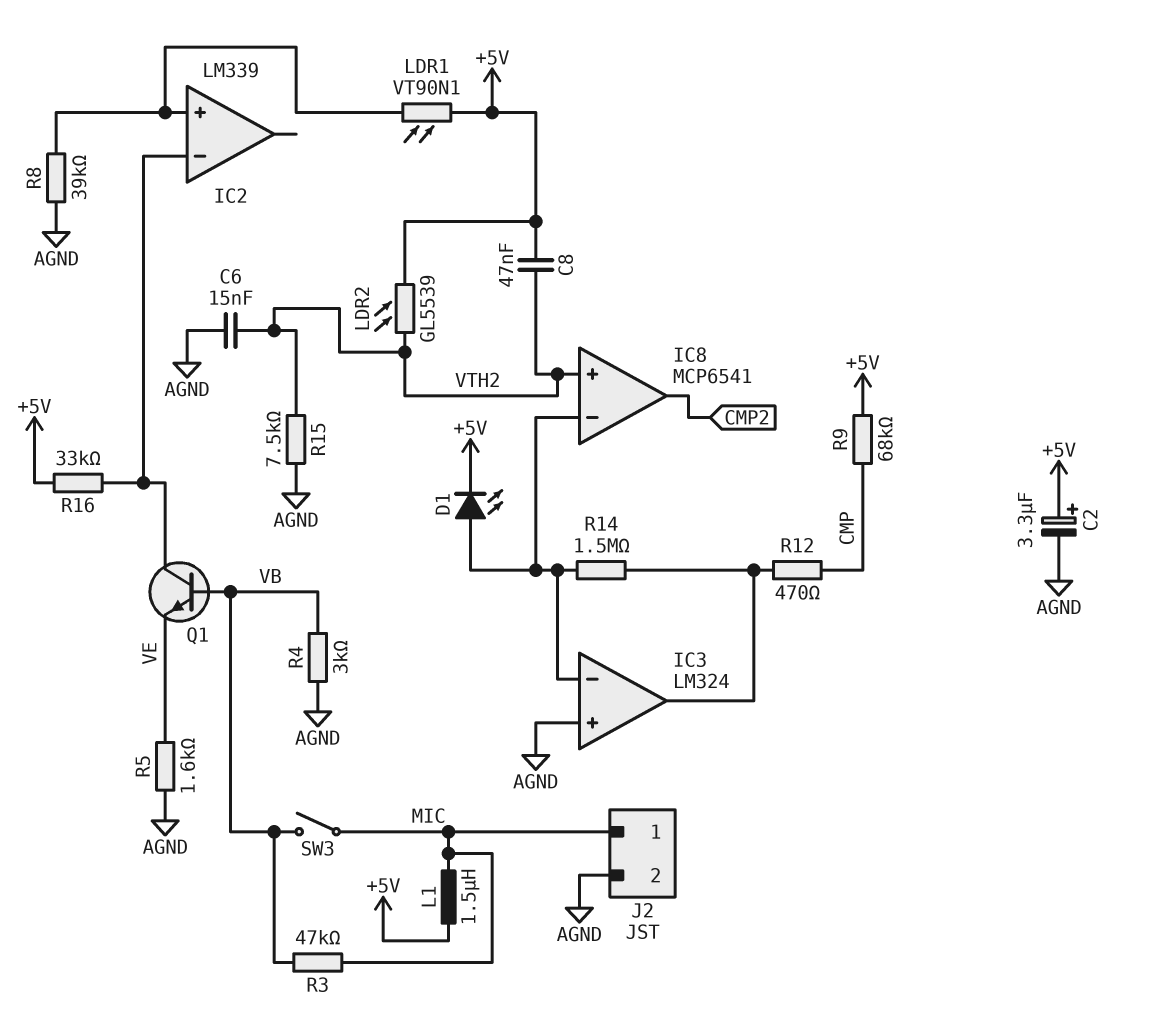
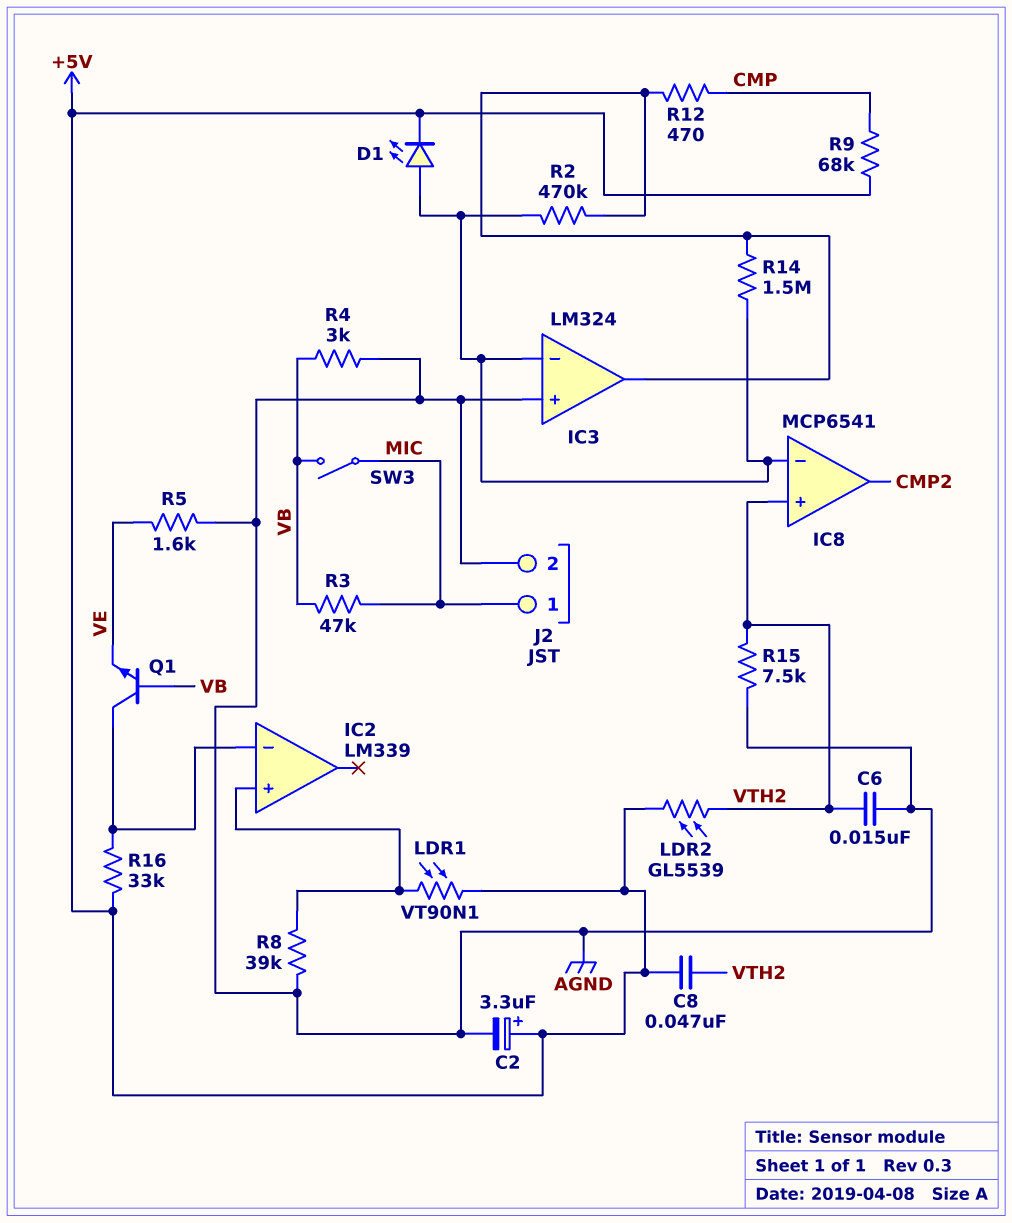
L1: 1.5uH (+5V, MIC) -> none
R2: none -> 470k (IC3/in-, IC3/out)

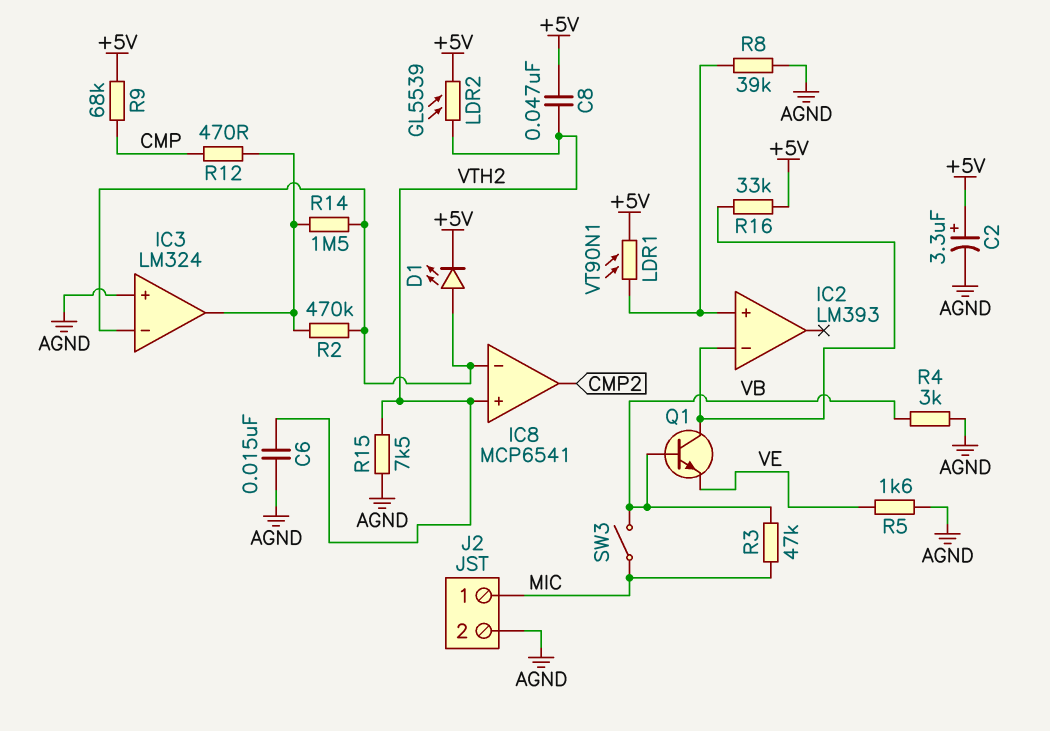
IC2: LM339 -> LM393

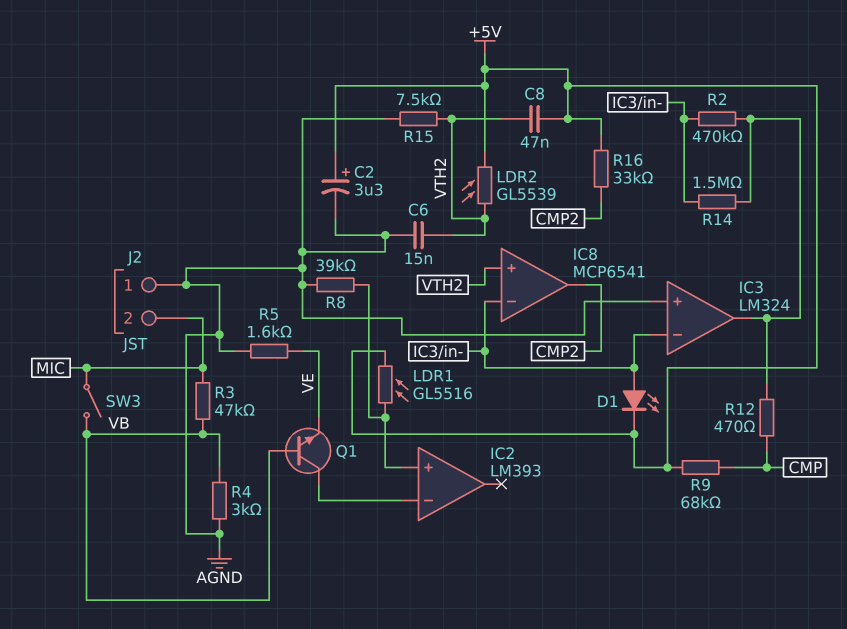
J2 pin 1: MIC -> AGND
J2 pin 2: AGND -> MIC
LDR1: VT90N1 (+5V, IC2/in+) -> GL5516 (+5V, IC2/in+)
R16: 33k (+5V, IC2/in-) -> 33k (+5V, CMP2)

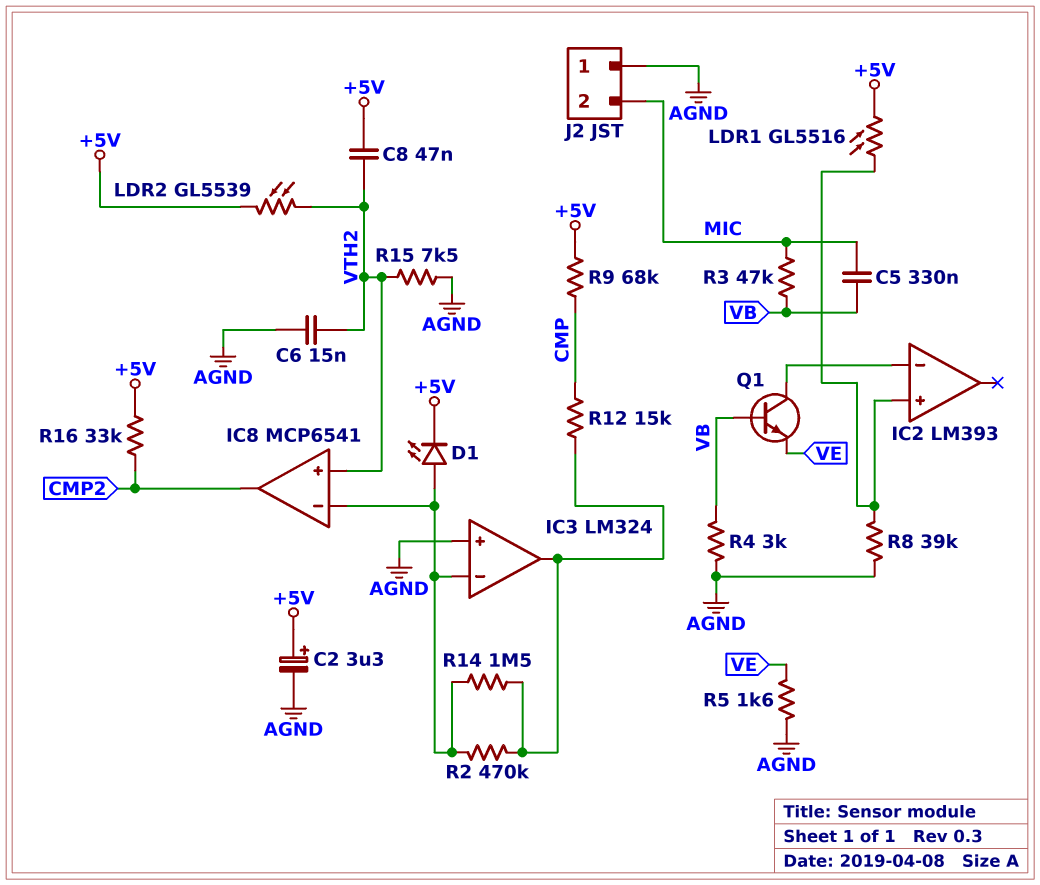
C5: none -> 330nF (MIC, VB)
R12: 470 (CMP, IC3/out) -> 15k (CMP, IC3/out)
SW3: switch (MIC, VB) -> none

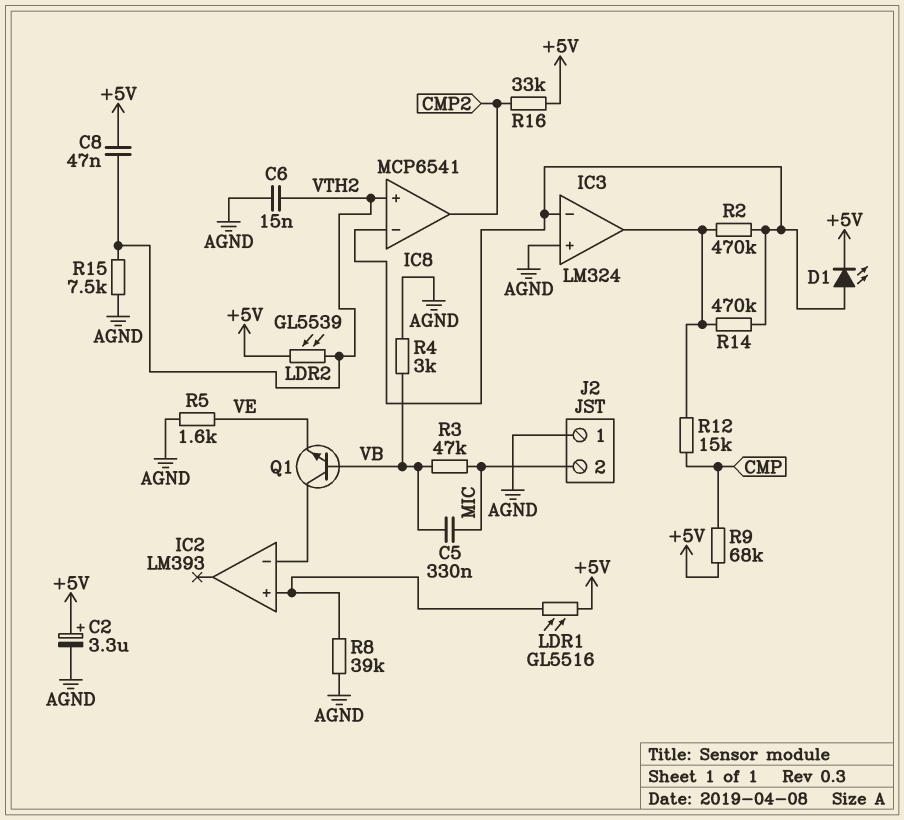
R14: 1.5M (IC3/in-, IC3/out) -> 470k (IC3/in-, IC3/out)

